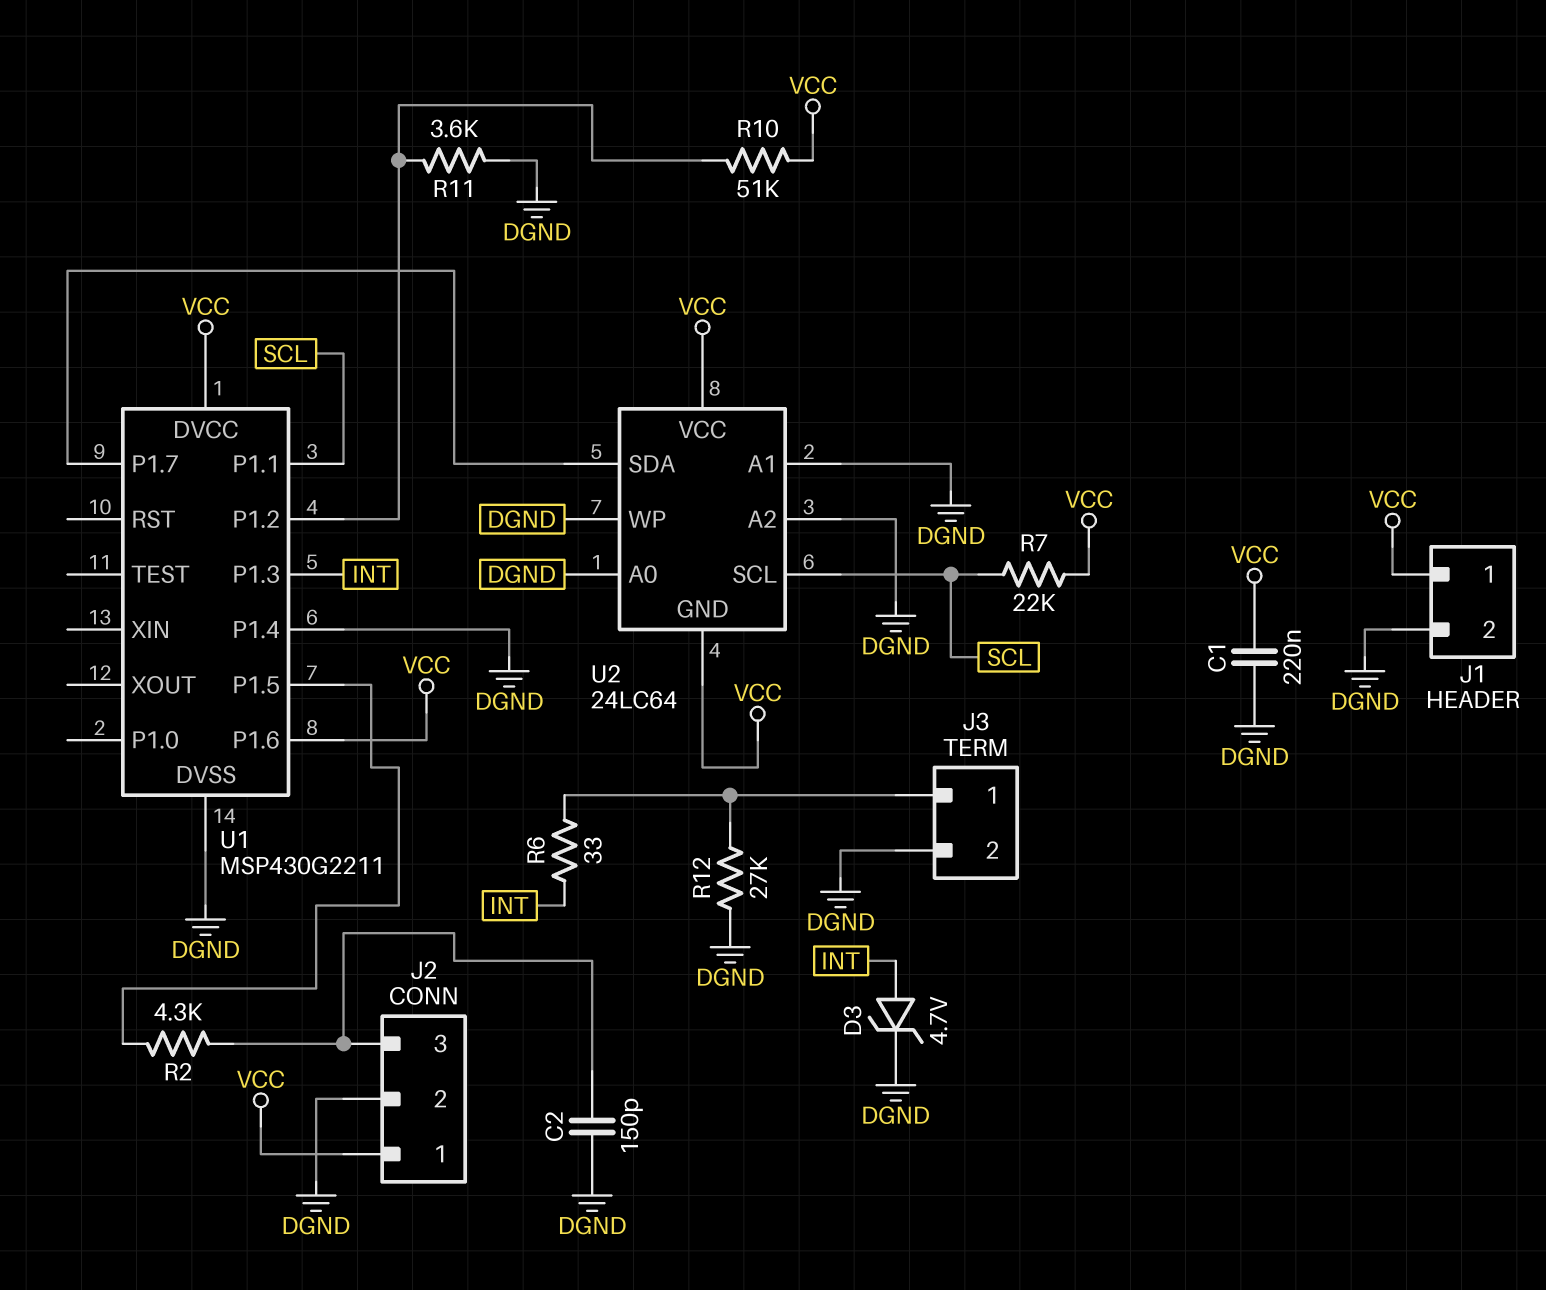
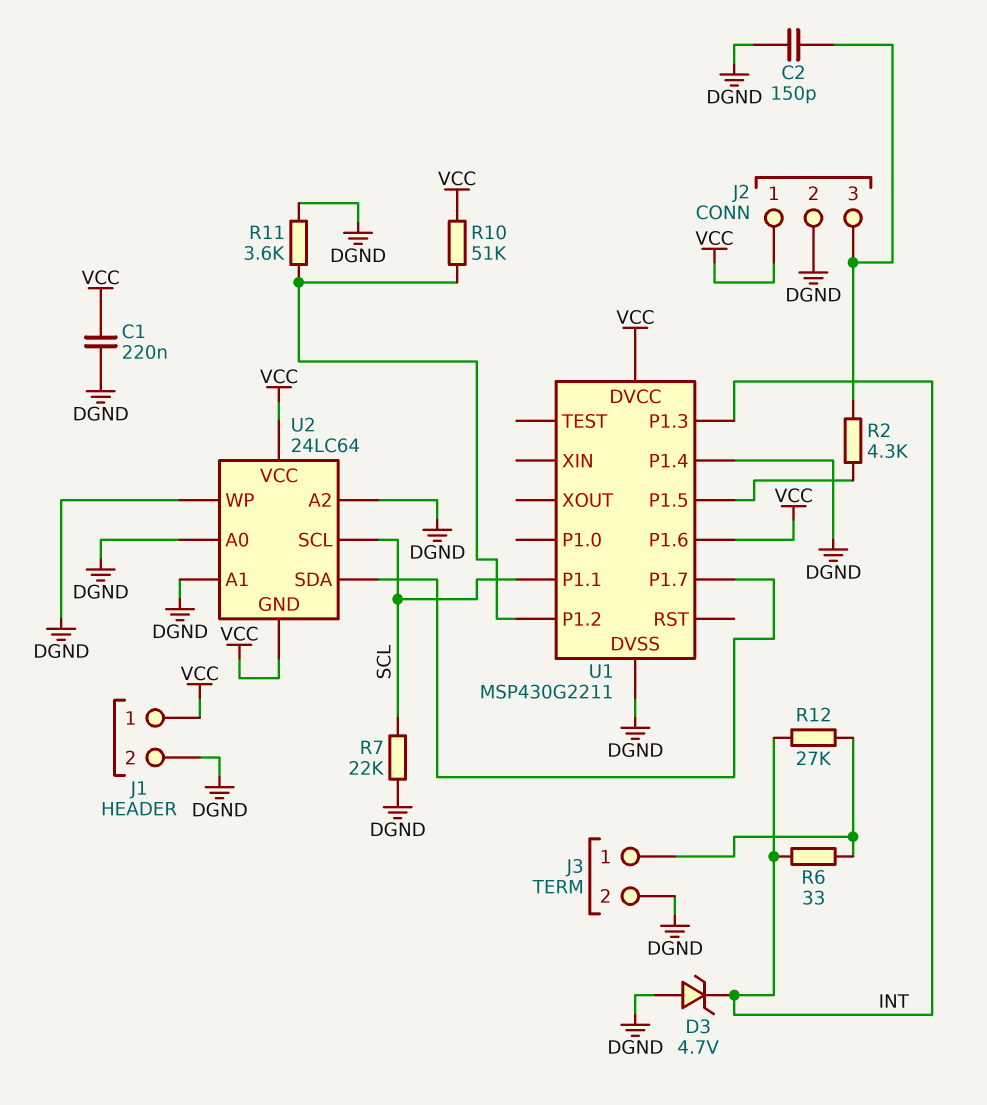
D3: zener 4.7V (A INT, K DGND) -> zener 4.7V (A DGND, K INT)
R7: 22k (SCL, VCC) -> 22k (DGND, SCL)
R12: 27k (DGND, J3/1) -> 27k (INT, J3/1)

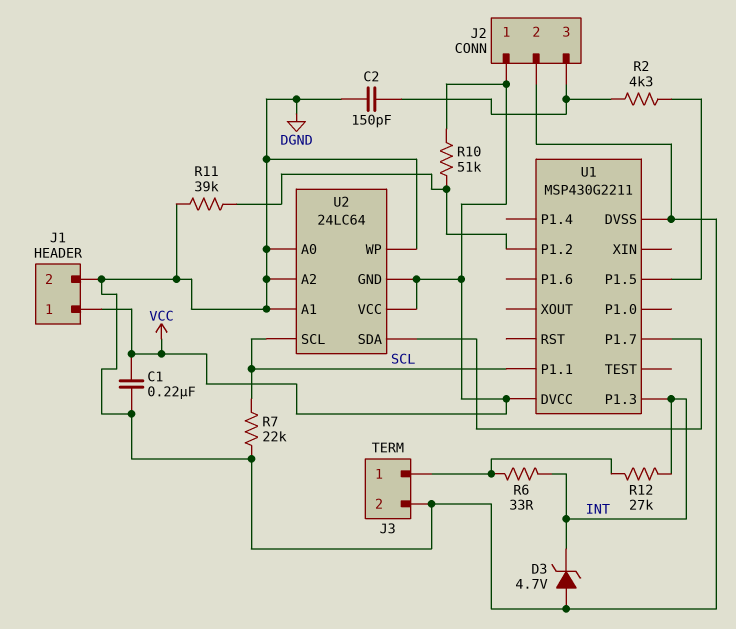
R11: 3.6k (DGND, U1/P1.2) -> 39k (DGND, U1/P1.2)
U1 pin P1.4: DGND -> none
U1 pin P1.6: VCC -> none

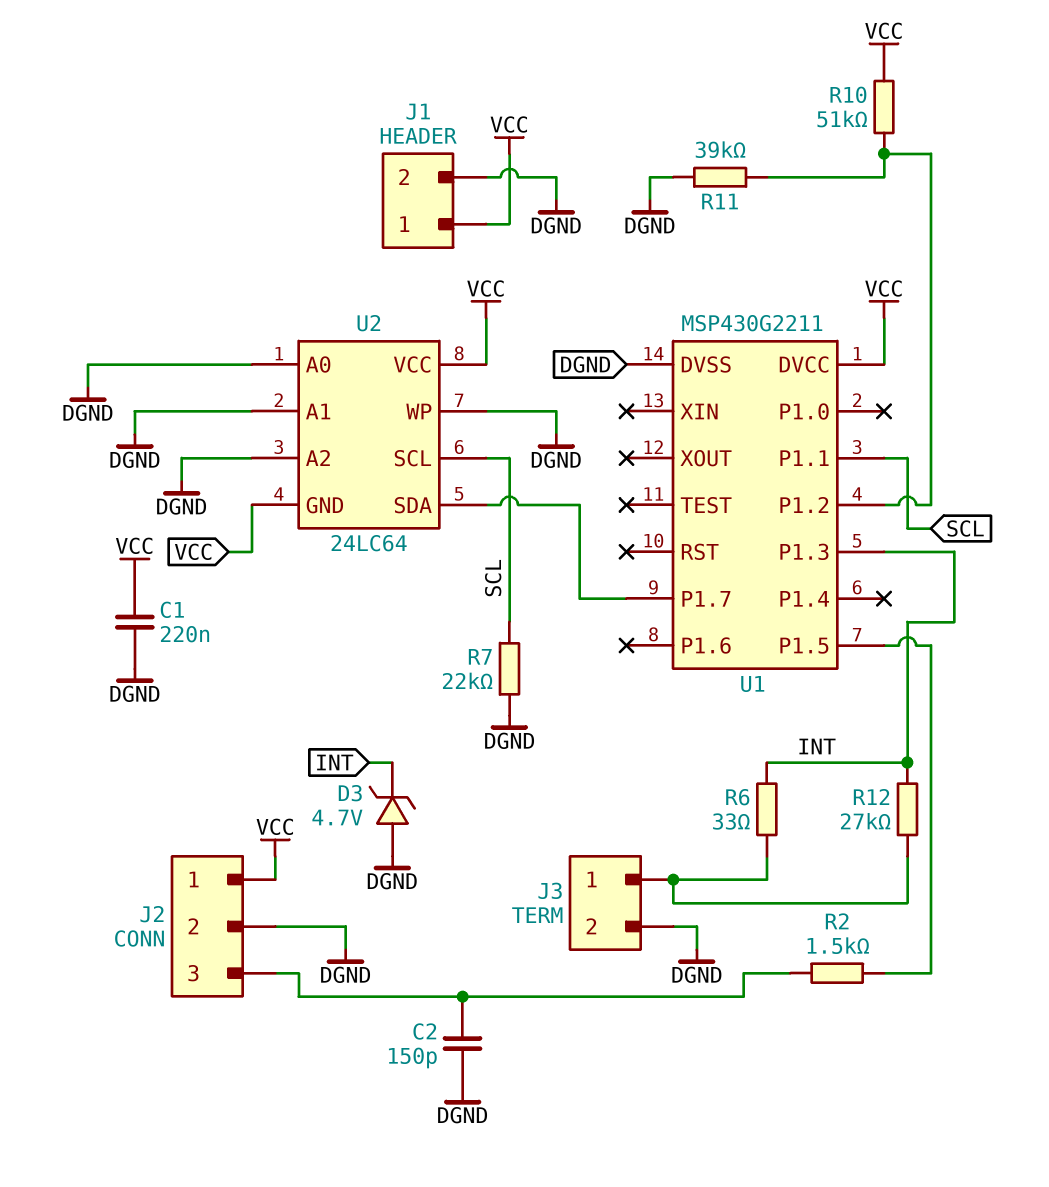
R2: 4.3k (J2/3, U1/P1.5) -> 1.5k (J2/3, U1/P1.5)

